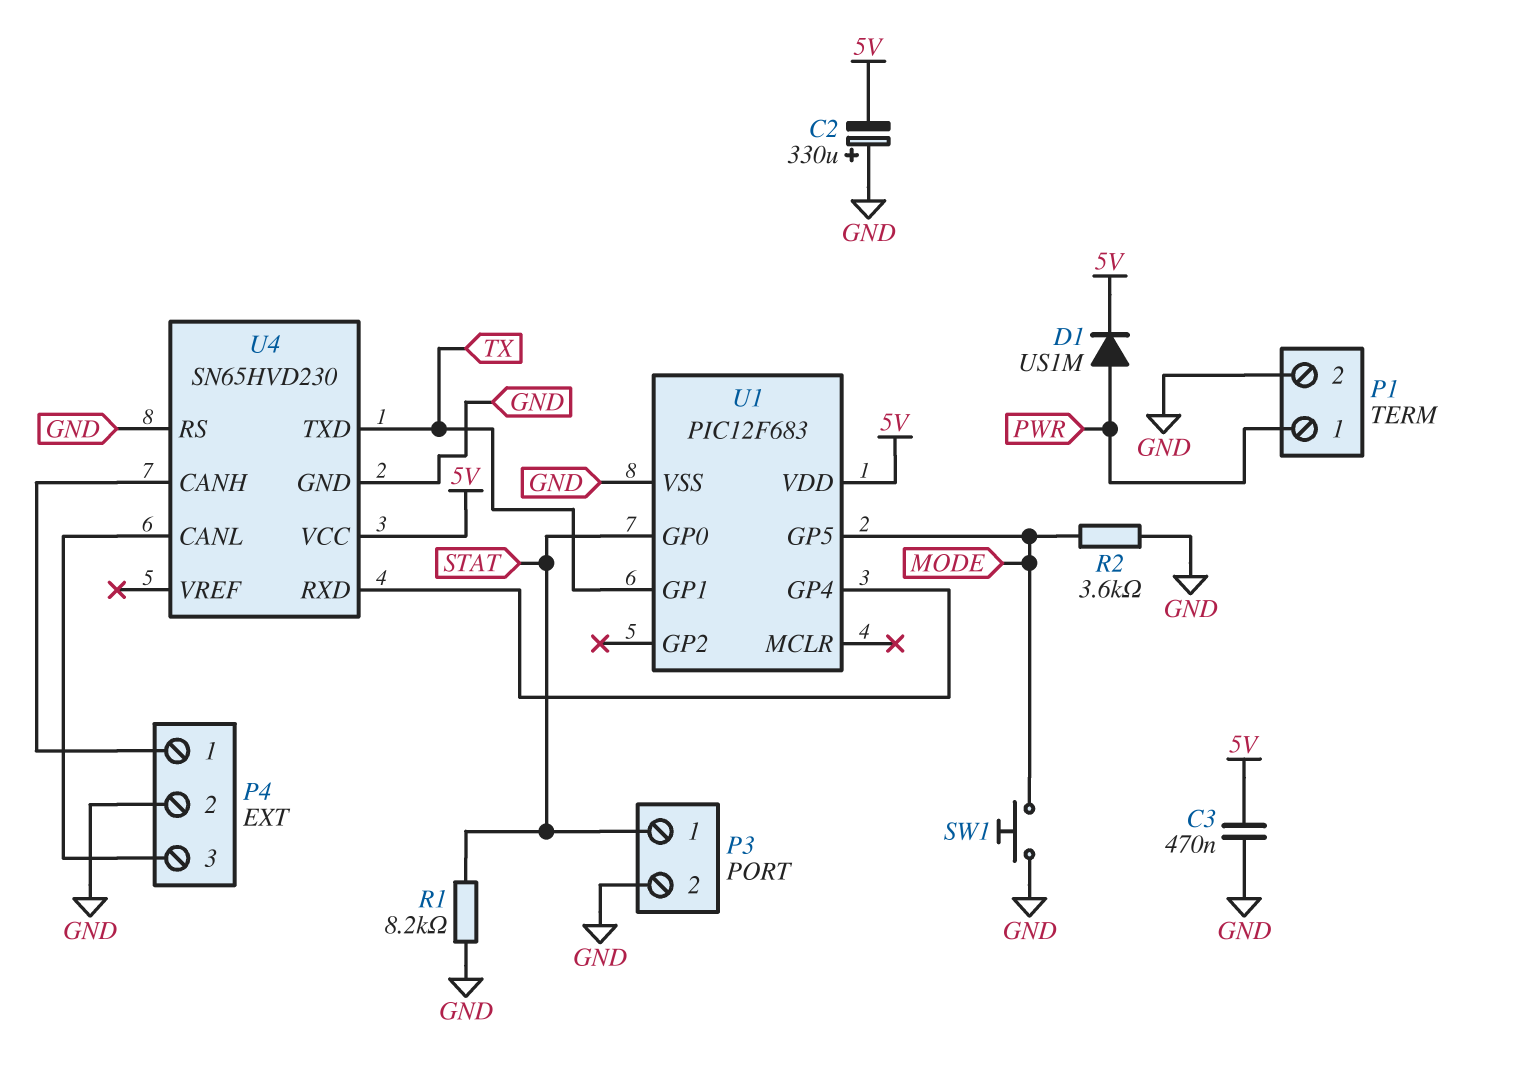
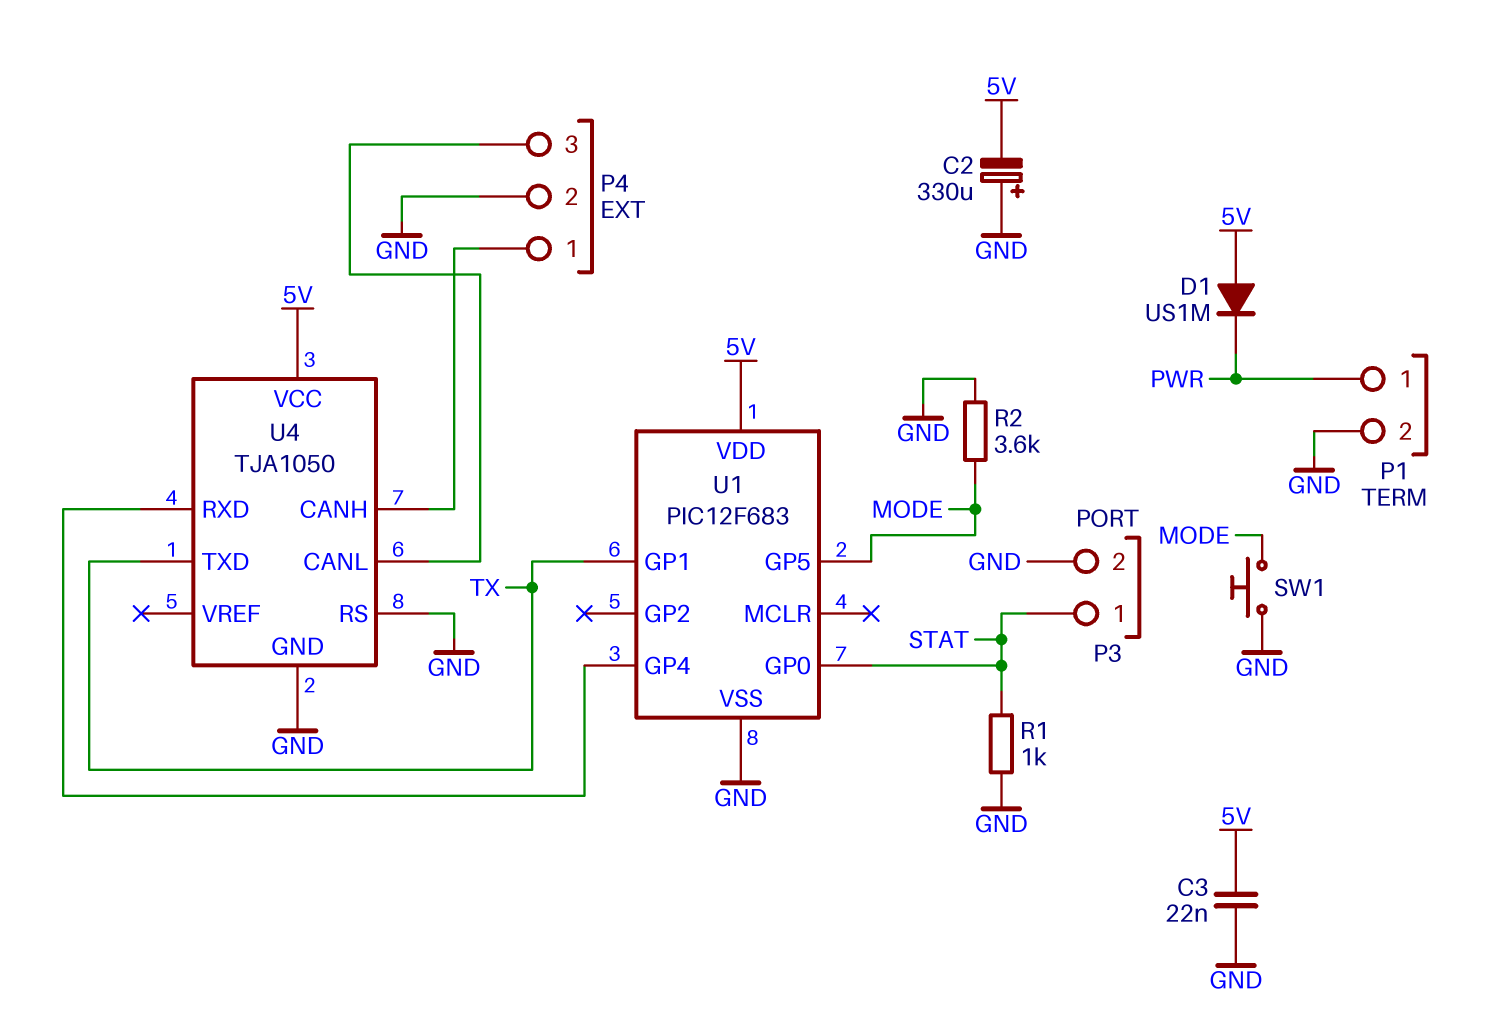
C3: 470nF (5V, GND) -> 22nF (5V, GND)
D1: diode US1M (A PWR, K 5V) -> diode US1M (A 5V, K PWR)
R1: 8.2k (GND, STAT) -> 1k (GND, STAT)
U4: SN65HVD230 -> TJA1050

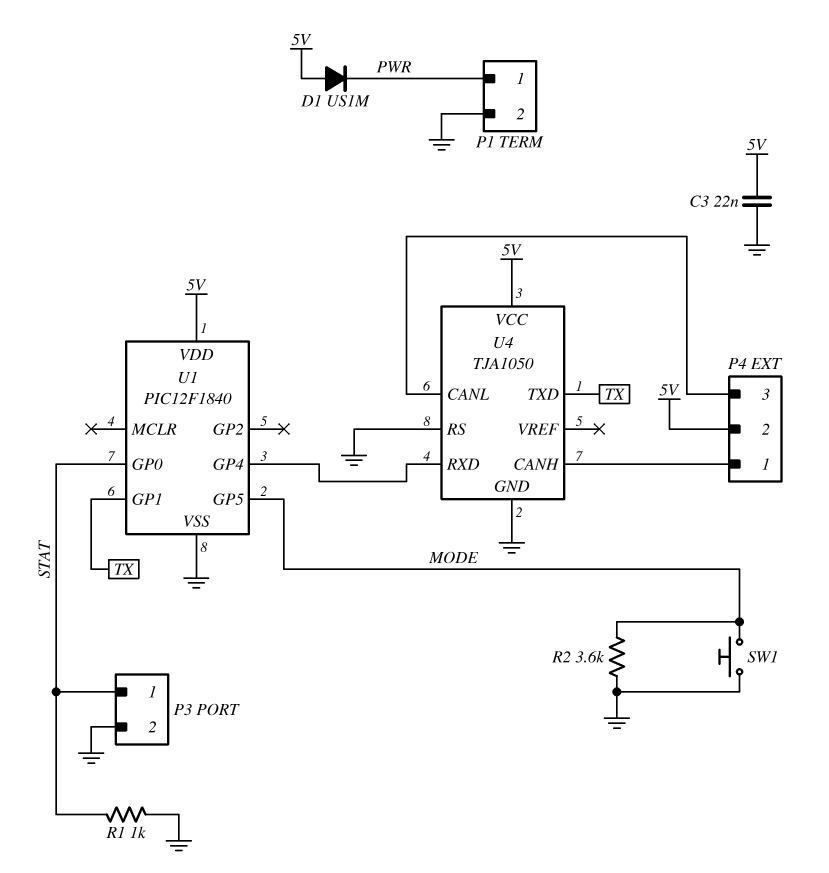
C2: 330uF (plus GND, minus 5V) -> none
P4 pin 2: GND -> 5V
U1: PIC12F683 -> PIC12F1840

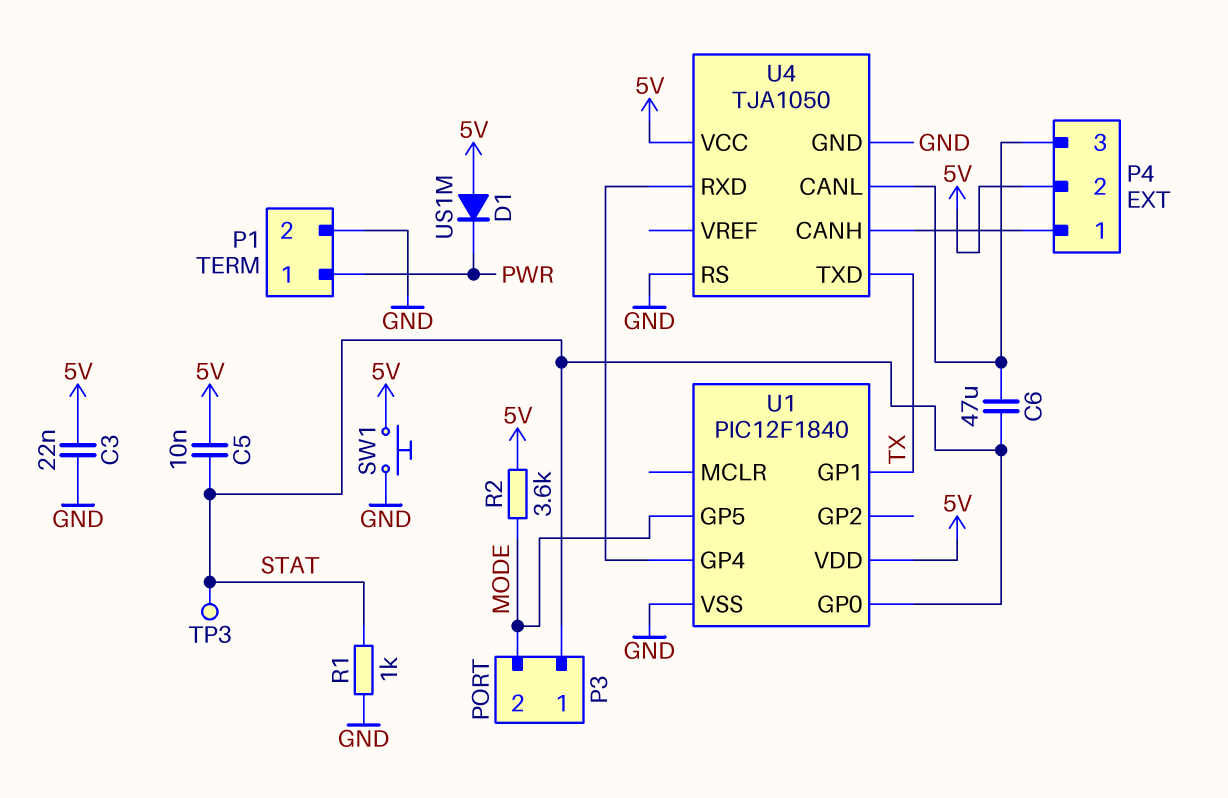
C5: none -> 10nF (5V, STAT)
C6: none -> 47uF (P4/3, STAT)
P3 pin 2: GND -> MODE
R2: 3.6k (GND, MODE) -> 3.6k (5V, MODE)
SW1: button (GND, MODE) -> button (5V, GND)
TP3: none -> test point (STAT)

